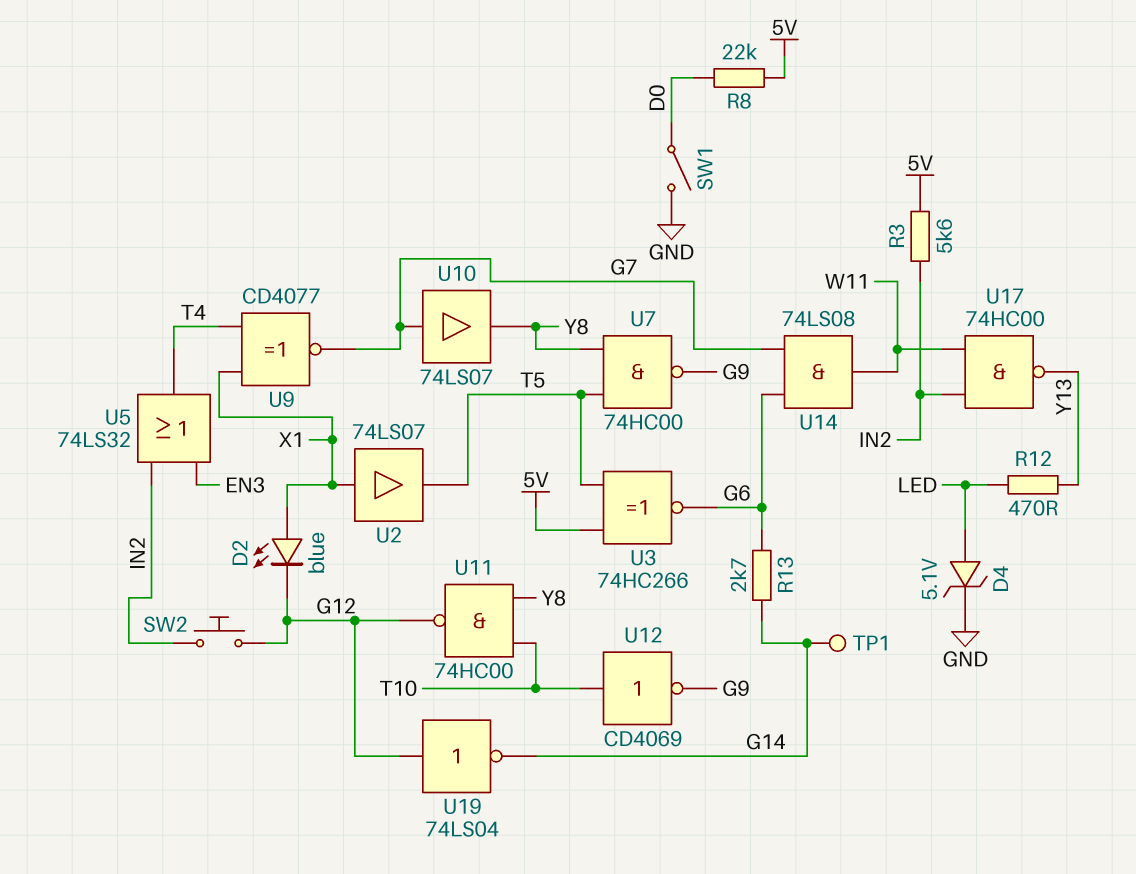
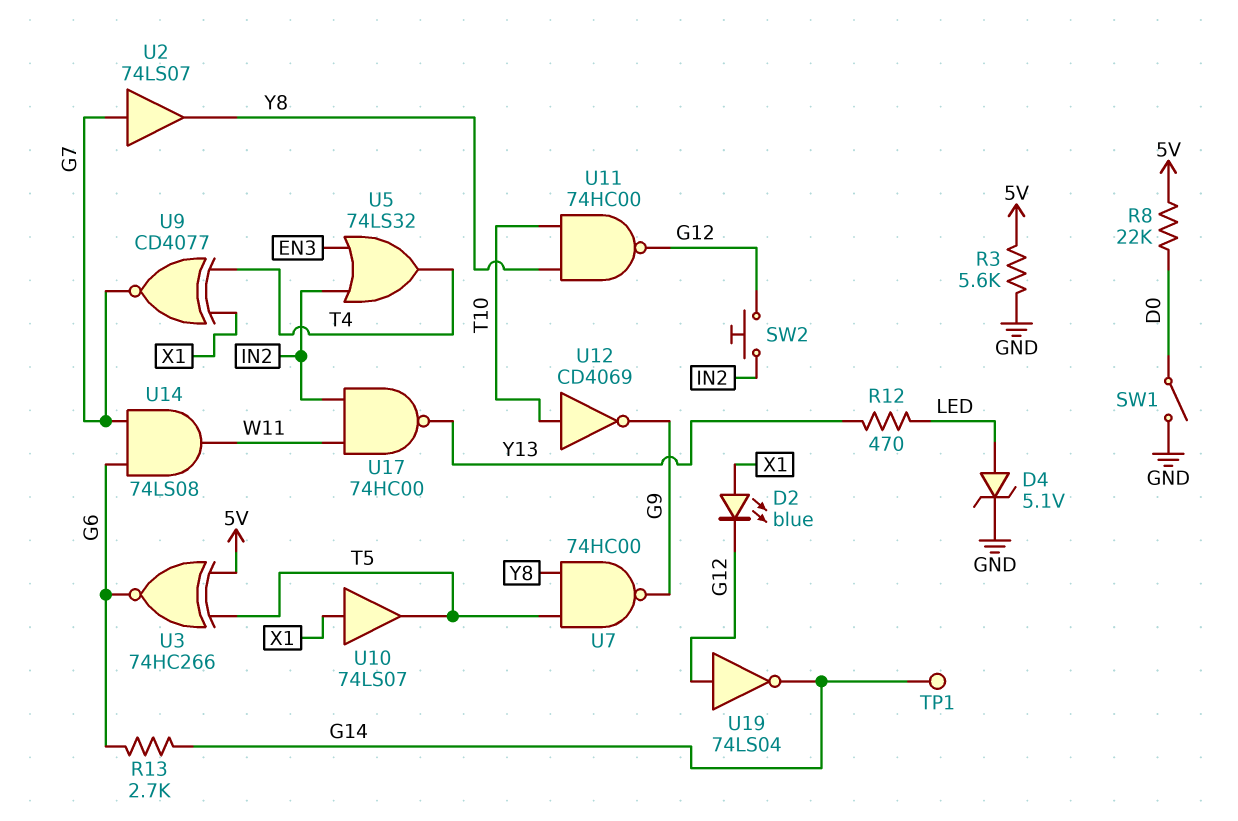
R3: 5.6k (5V, IN2) -> 5.6k (5V, GND)
U2: buffer 74LS07 (in X1, out T5) -> buffer 74LS07 (in G7, out Y8)
U10: buffer 74LS07 (in G7, out Y8) -> buffer 74LS07 (in X1, out T5)

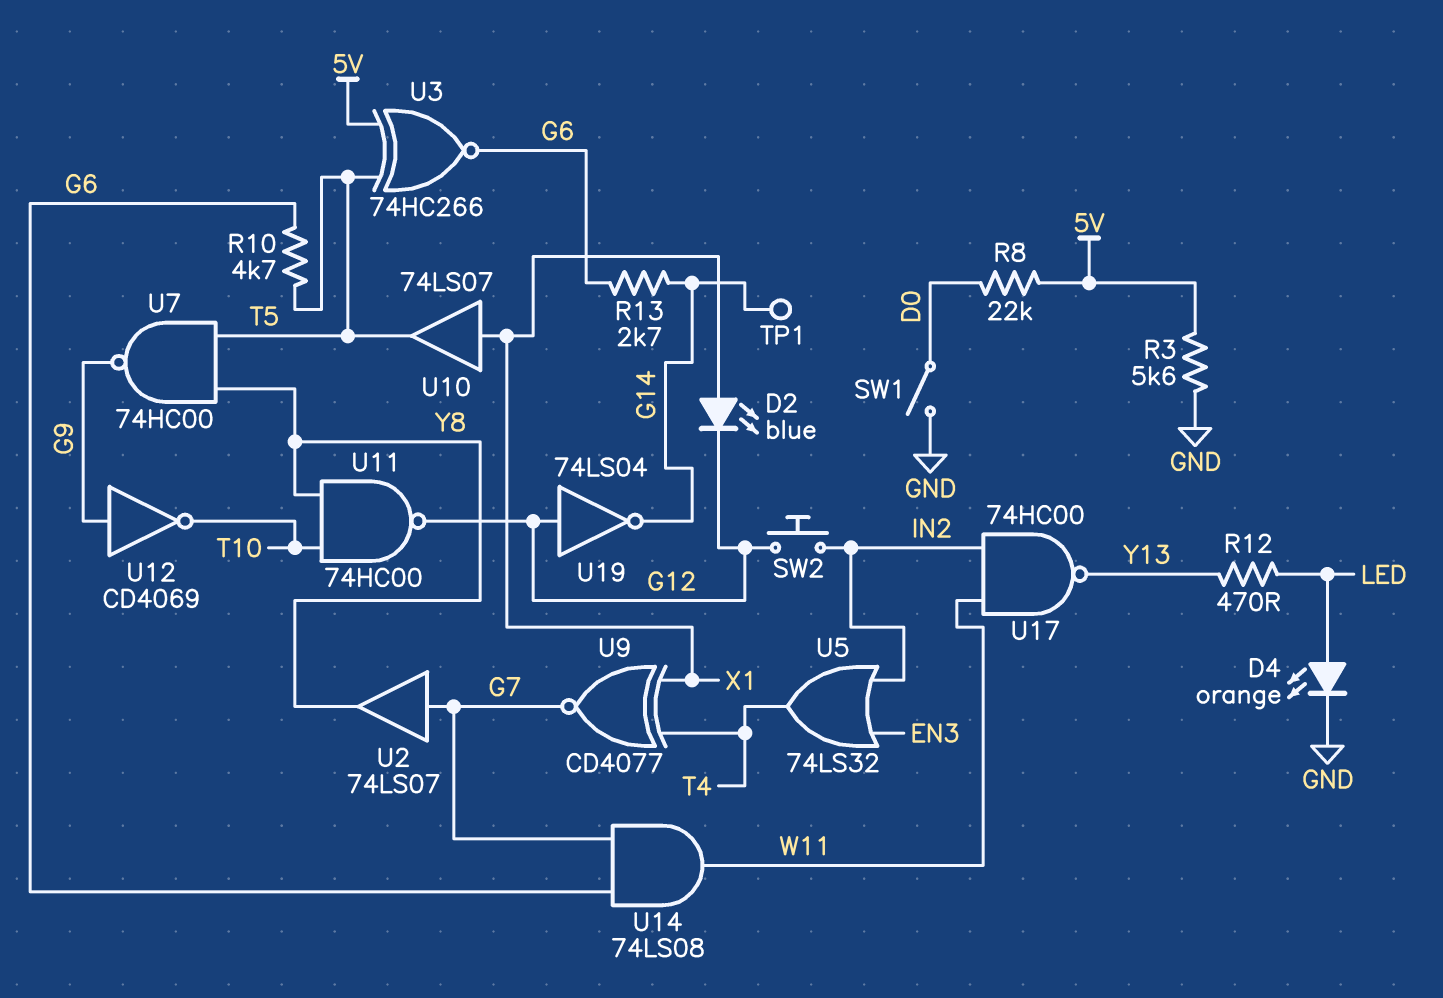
D4: zener 5.1V (A LED, K GND) -> LED orange (A LED, K GND)
R10: none -> 4.7k (G6, T5)
U12: NOT CD4069 (in T10, out G9) -> NOT CD4069 (in G9, out T10)

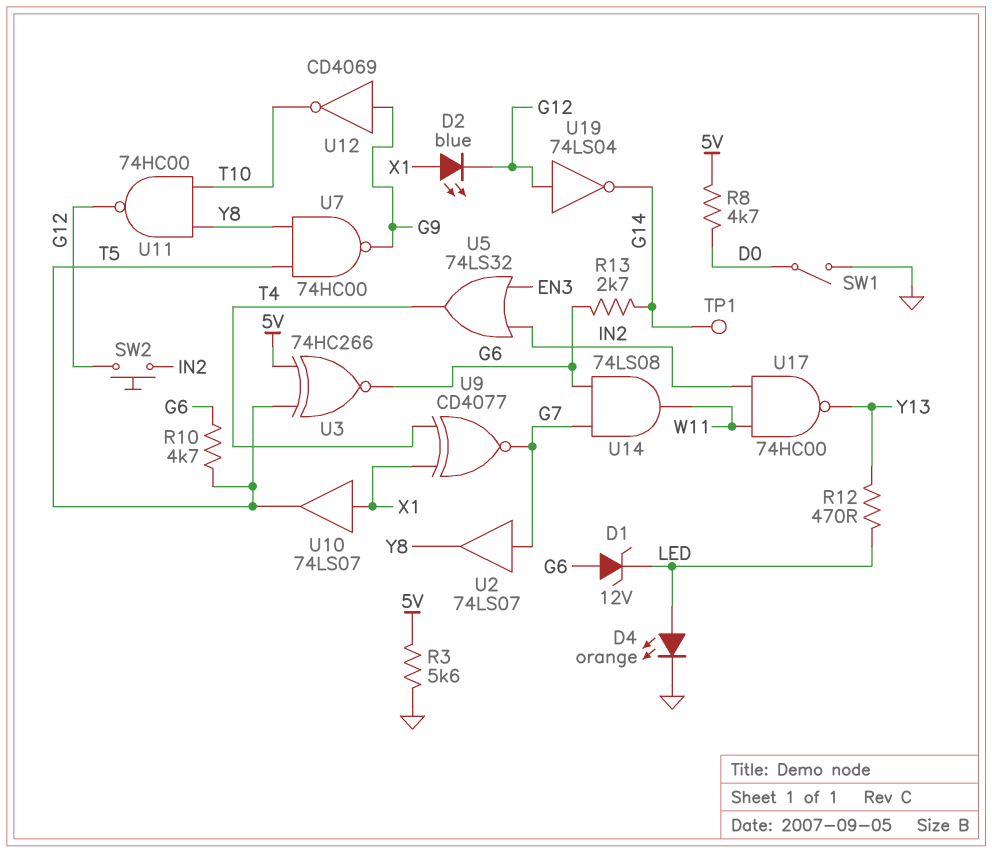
D1: none -> zener 12V (A G6, K LED)
R8: 22k (5V, D0) -> 4.7k (5V, D0)

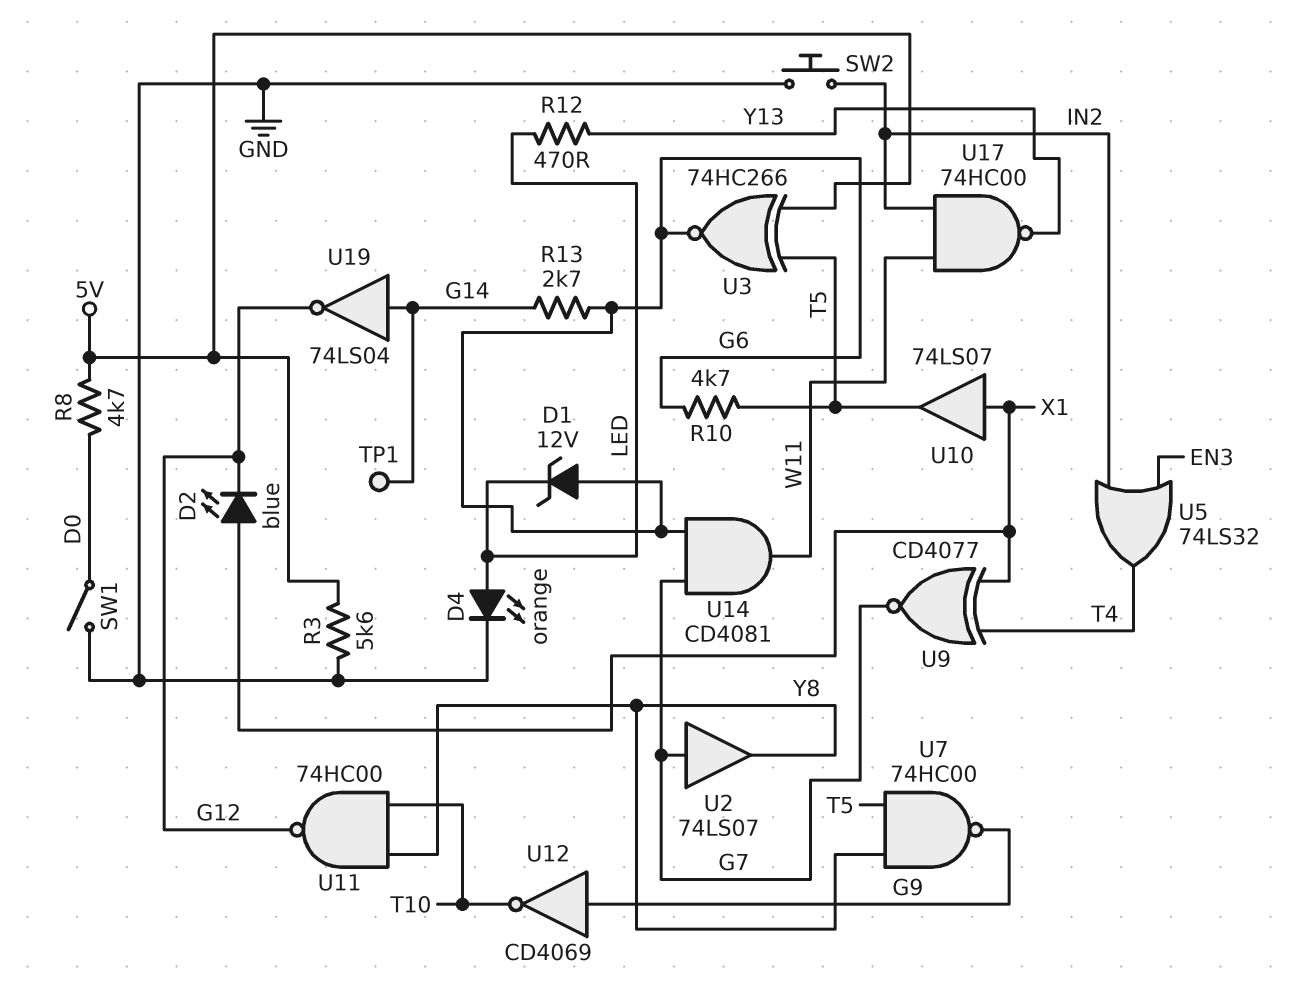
SW2: button (G12, IN2) -> button (GND, IN2)
U14: AND 74LS08 (in G6, in G7, out W11) -> AND CD4081 (in G6, in G7, out W11)
U19: NOT 74LS04 (in G12, out G14) -> NOT 74LS04 (in G14, out G12)

